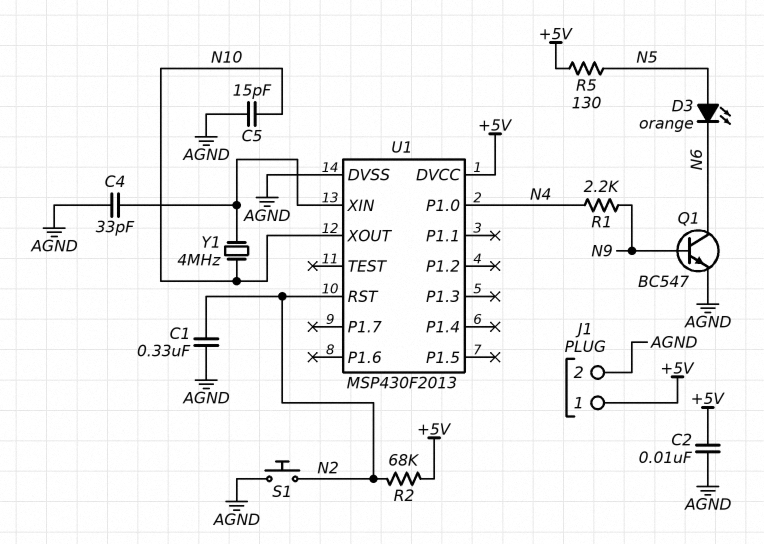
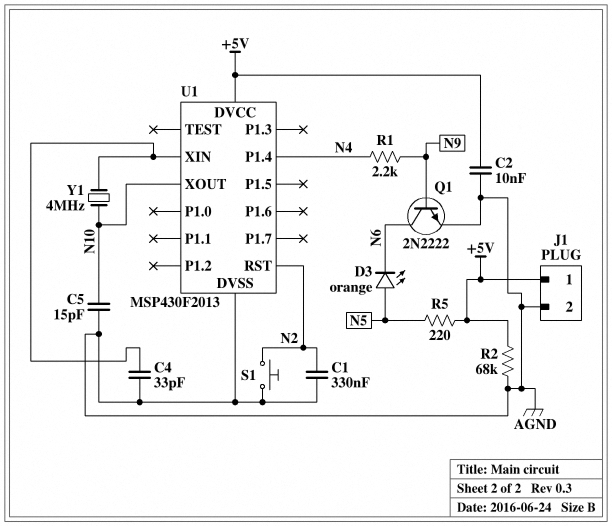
Q1: NPN BC547 (B N9, C N6, E AGND) -> NPN 2N2222 (B N9, C N6, E AGND)
R2: 68k (+5V, N2) -> 68k (+5V, AGND)
R5: 130 (+5V, N5) -> 220 (+5V, N5)
U1 pin P1.0: N4 -> none
U1 pin P1.4: none -> N4

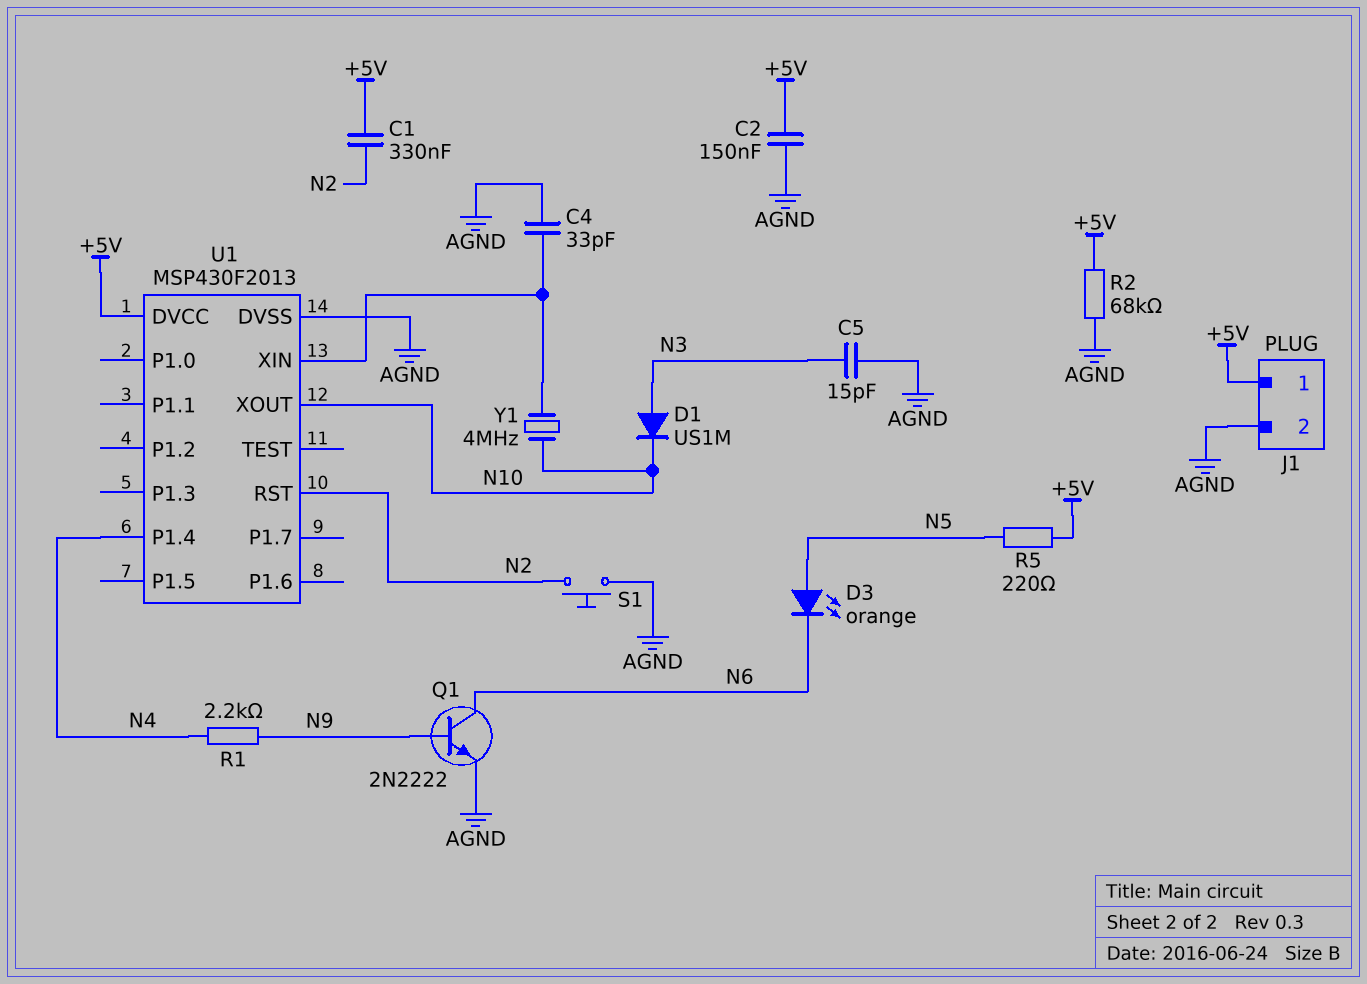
C1: 330nF (AGND, N2) -> 330nF (+5V, N2)
C2: 10nF (+5V, AGND) -> 150nF (+5V, AGND)
C5: 15pF (AGND, N10) -> 15pF (AGND, N3)
D1: none -> diode US1M (A N3, K N10)

